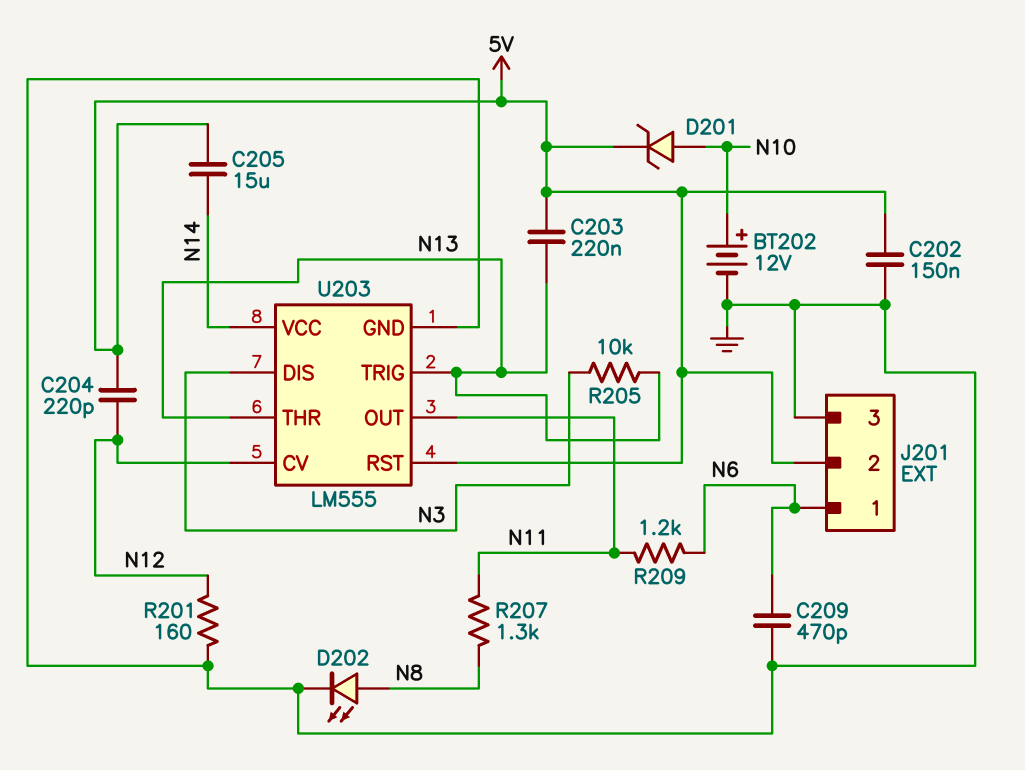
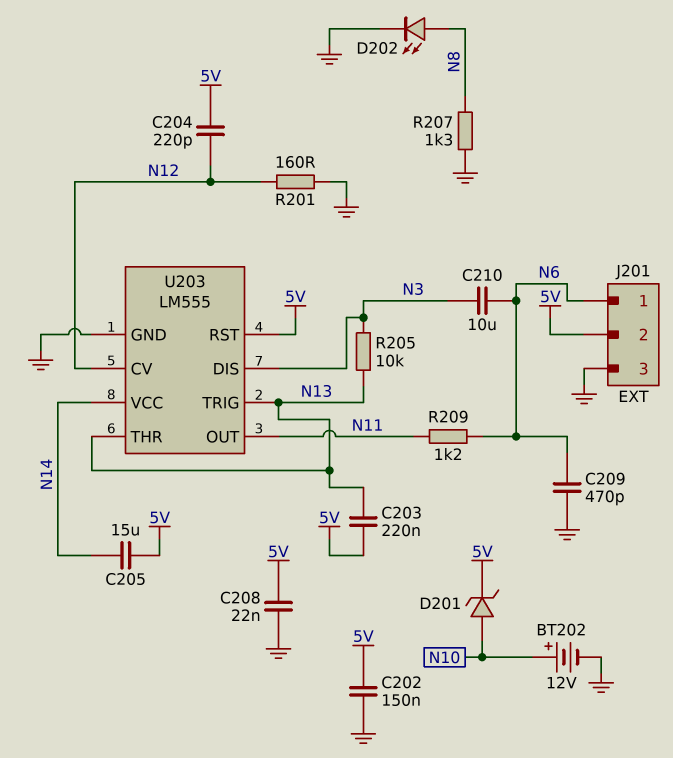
C208: none -> 22nF (5V, GND)
C210: none -> 10uF (N3, N6)
R207: 1.3k (N8, N11) -> 1.3k (GND, N8)

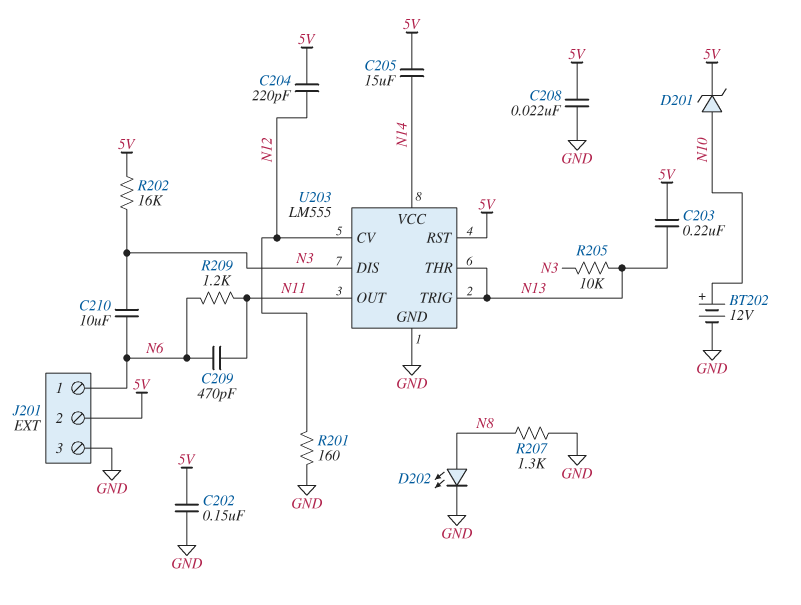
C209: 470pF (GND, N6) -> 470pF (N6, N11)
R202: none -> 16k (5V, N3)

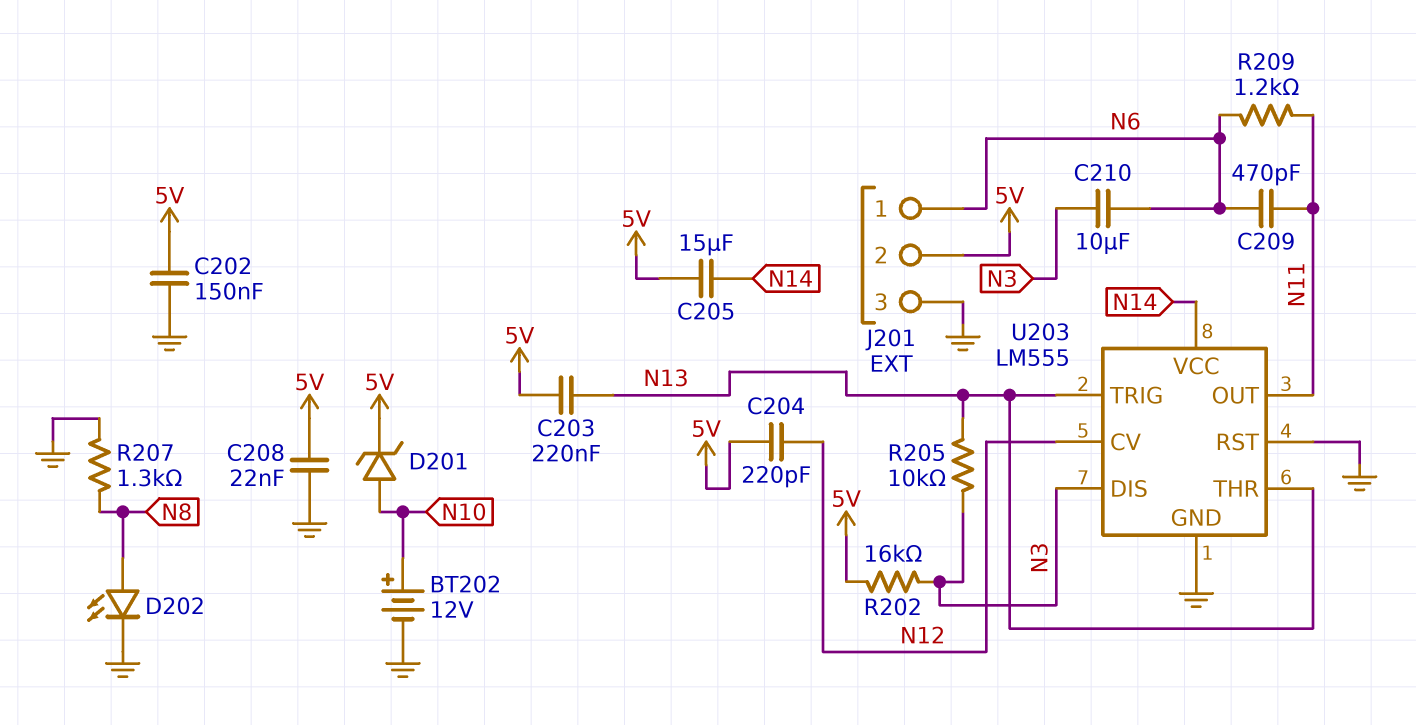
R201: 160 (GND, N12) -> none
U203 pin RST: 5V -> GND

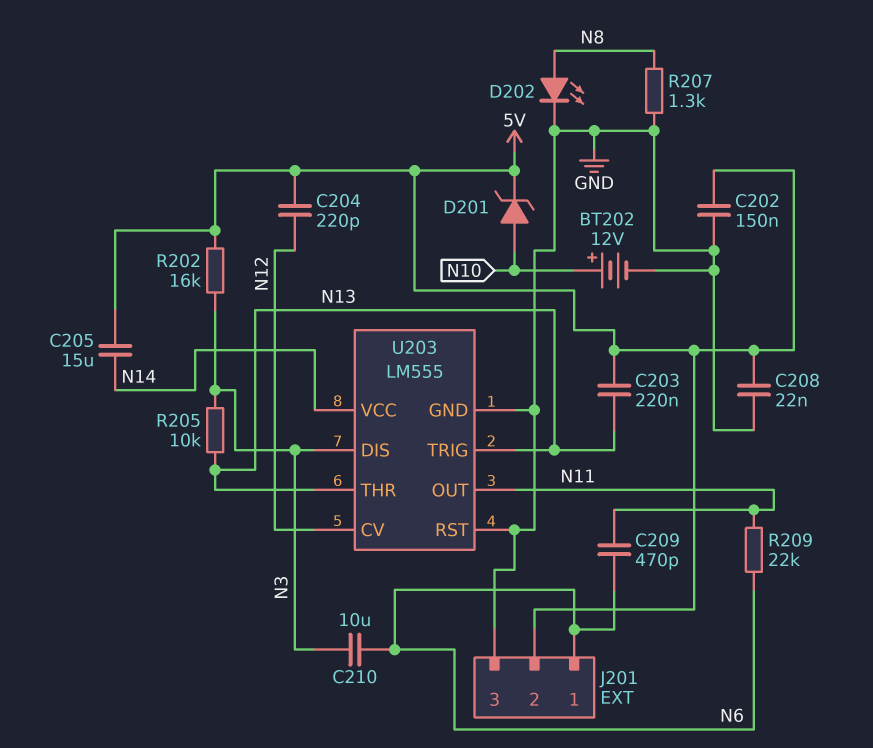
R209: 1.2k (N6, N11) -> 22k (N6, N11)

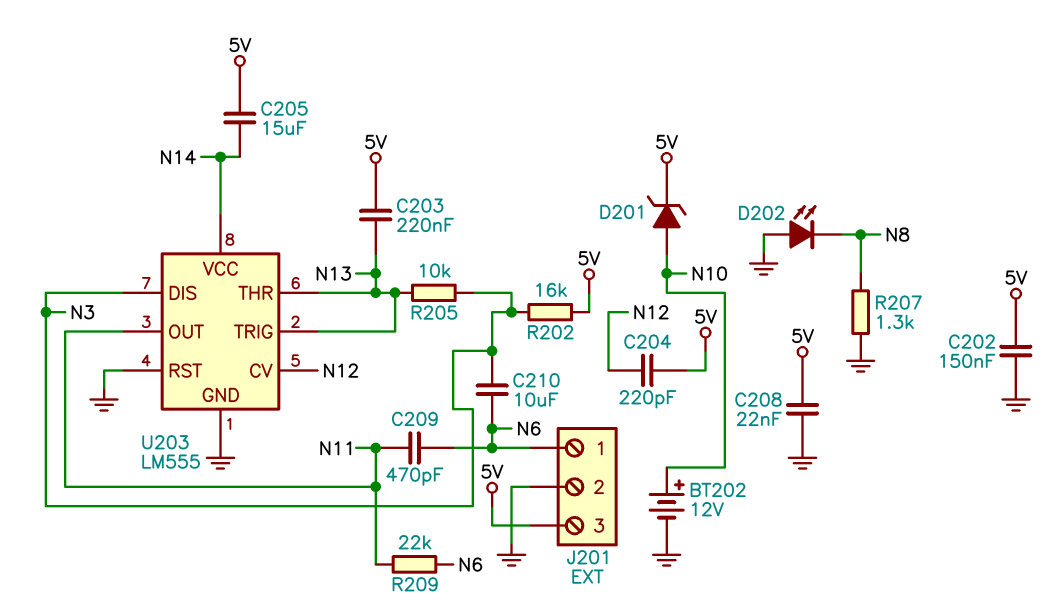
D202: LED (A N8, K GND) -> LED (A GND, K N8)
J201 pin 2: 5V -> GND
J201 pin 3: GND -> 5V

